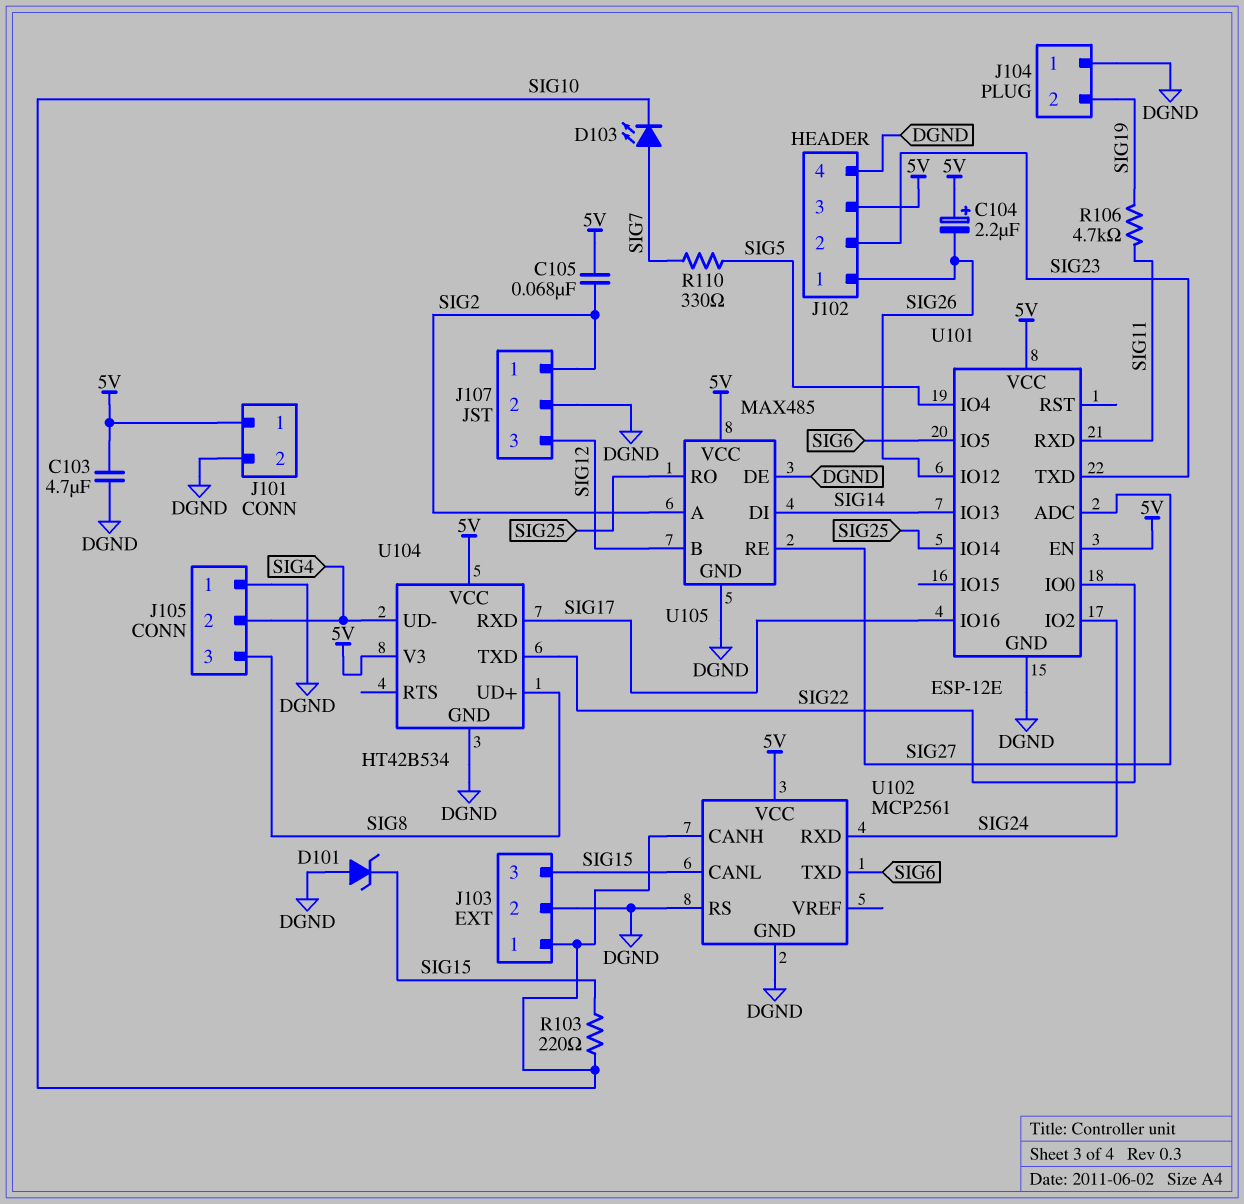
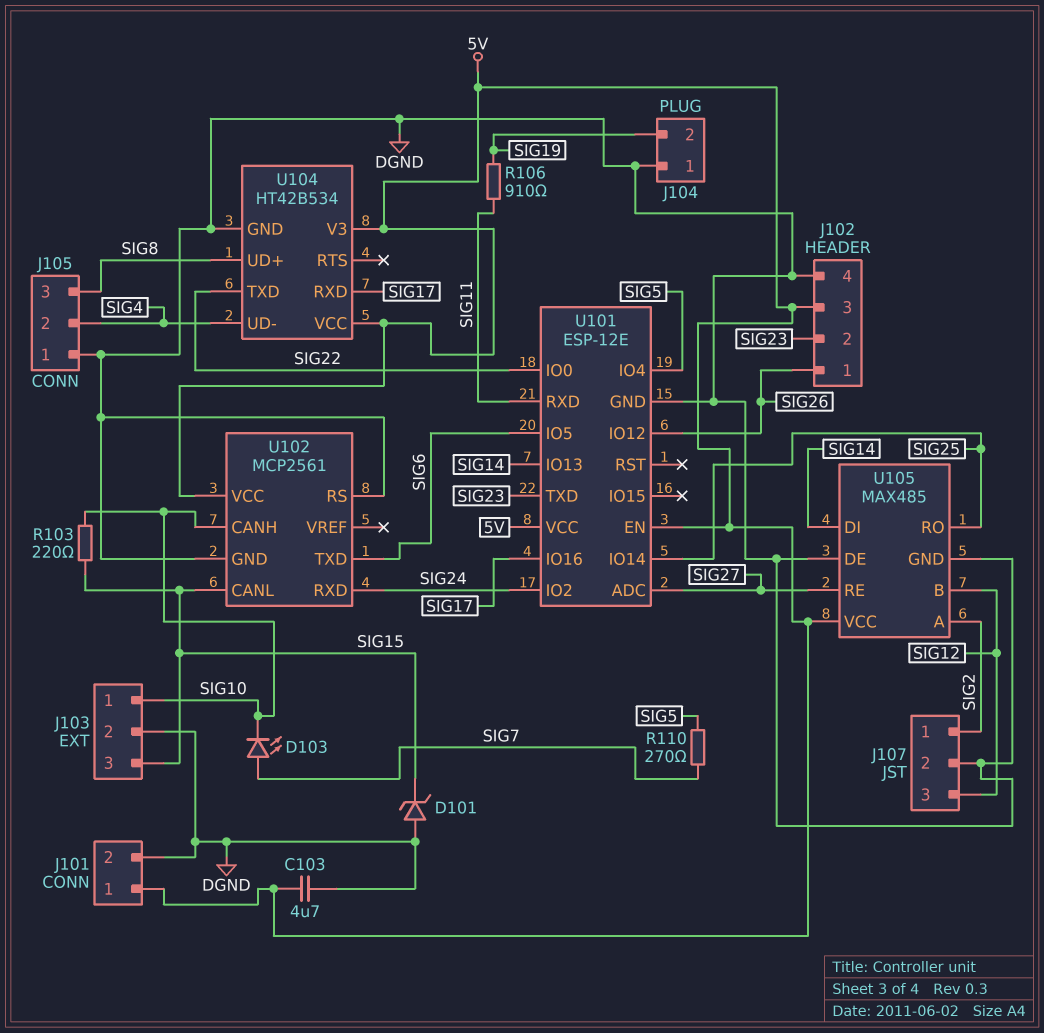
C104: 2.2uF (plus 5V, minus SIG26) -> none
C105: 68nF (5V, SIG2) -> none
R106: 4.7k (SIG11, SIG19) -> 910 (SIG11, SIG19)
R110: 330 (SIG5, SIG7) -> 270 (SIG5, SIG7)

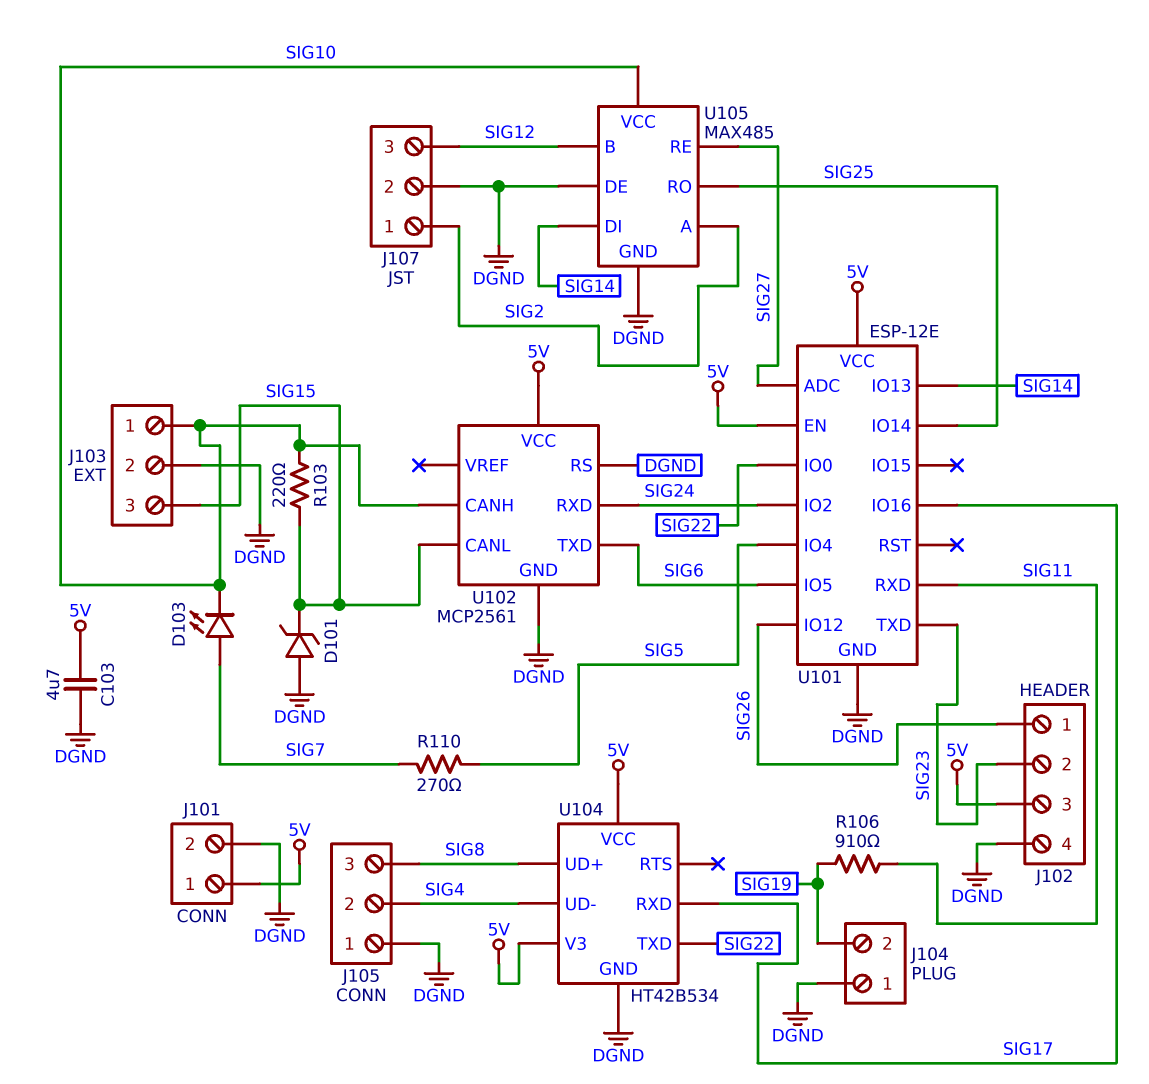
U105 pin VCC: 5V -> SIG10

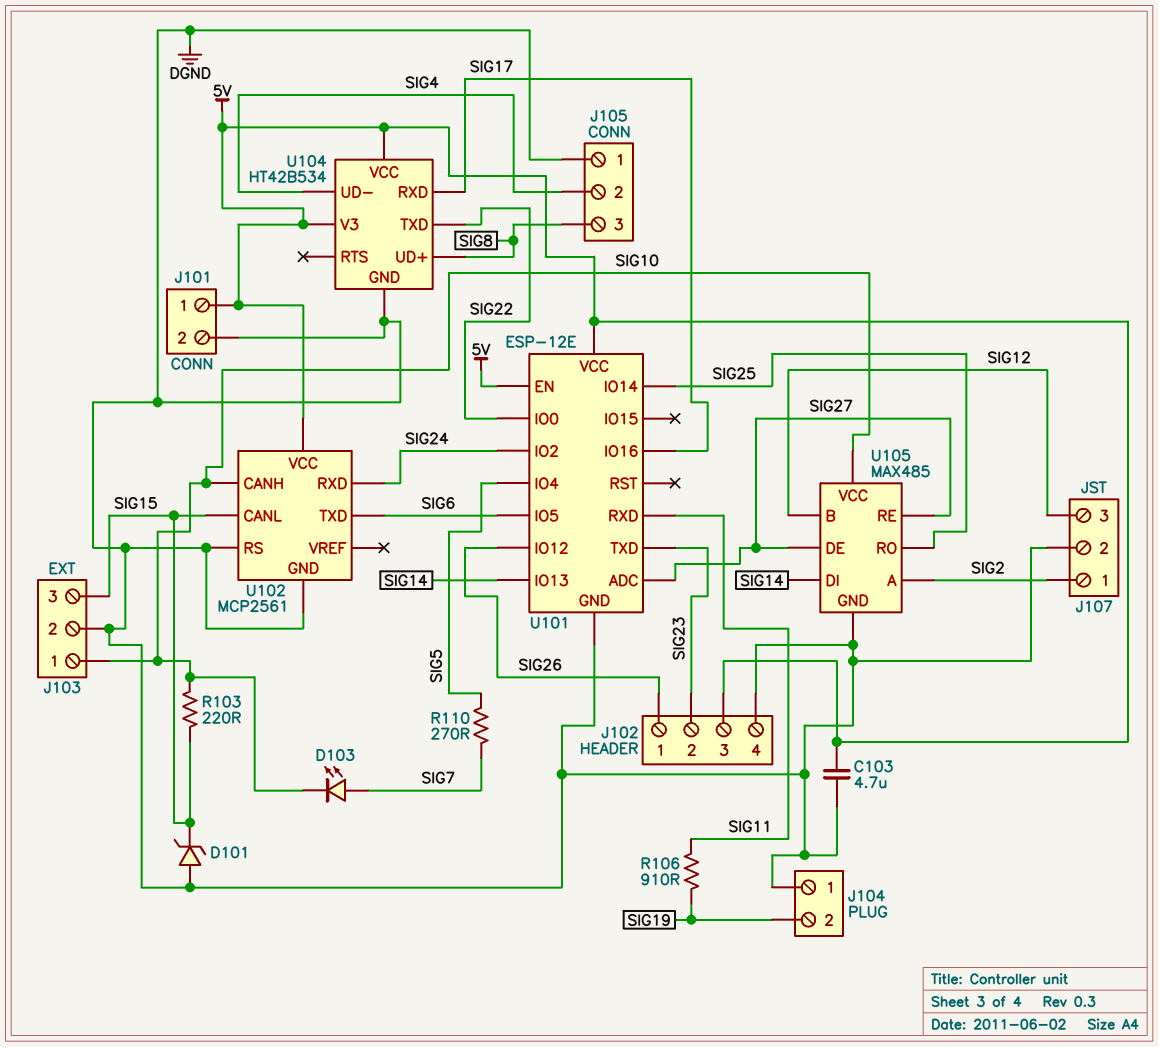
U105 pin DE: DGND -> SIG27

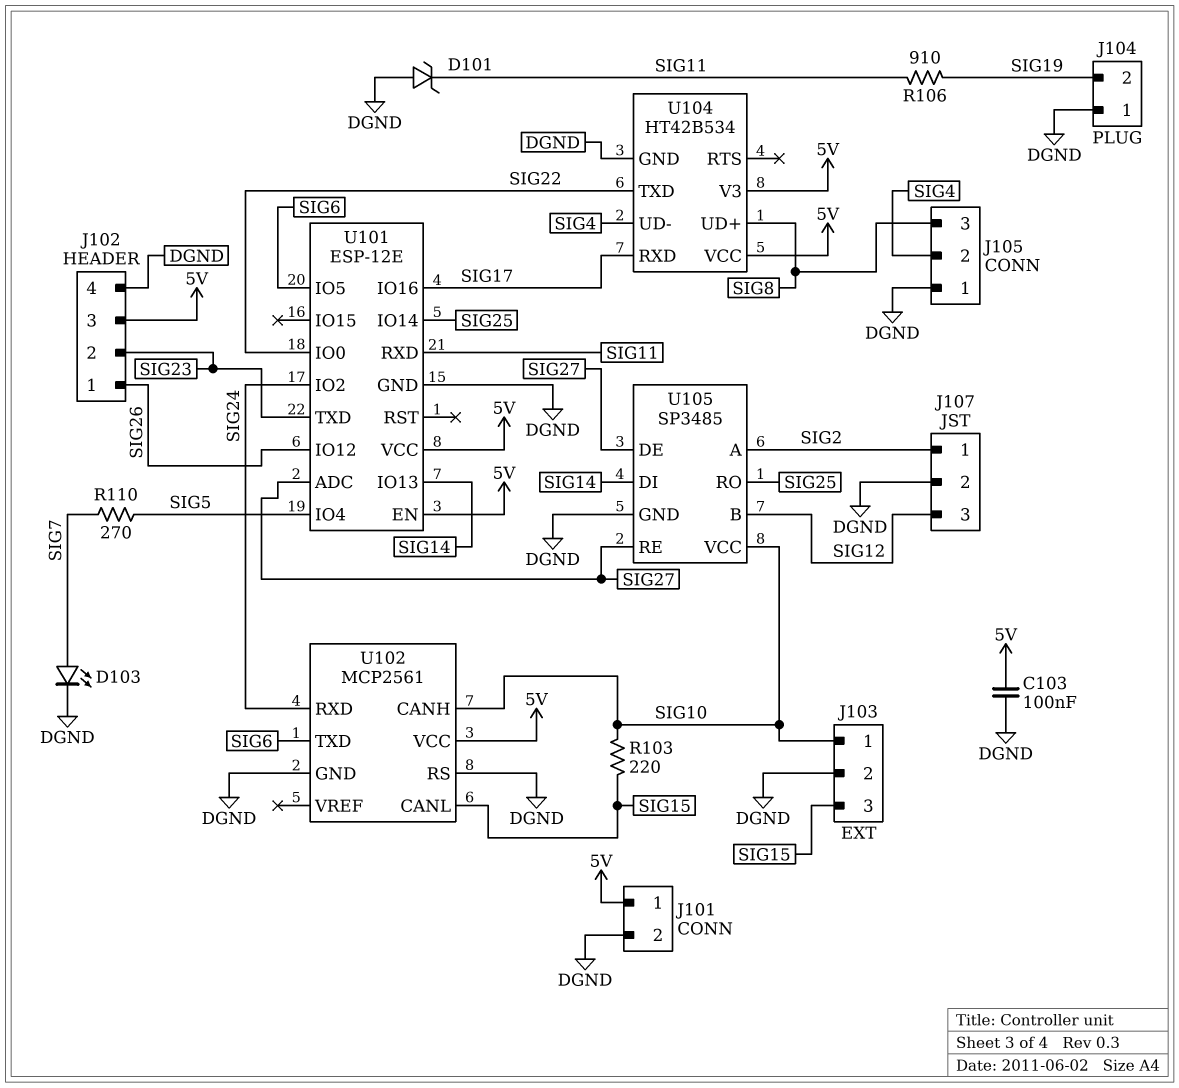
C103: 4.7uF (5V, DGND) -> 100nF (5V, DGND)
D101: zener (A DGND, K SIG15) -> zener (A DGND, K SIG11)
D103: LED (A SIG7, K SIG10) -> LED (A SIG7, K DGND)
U105: MAX485 -> SP3485

